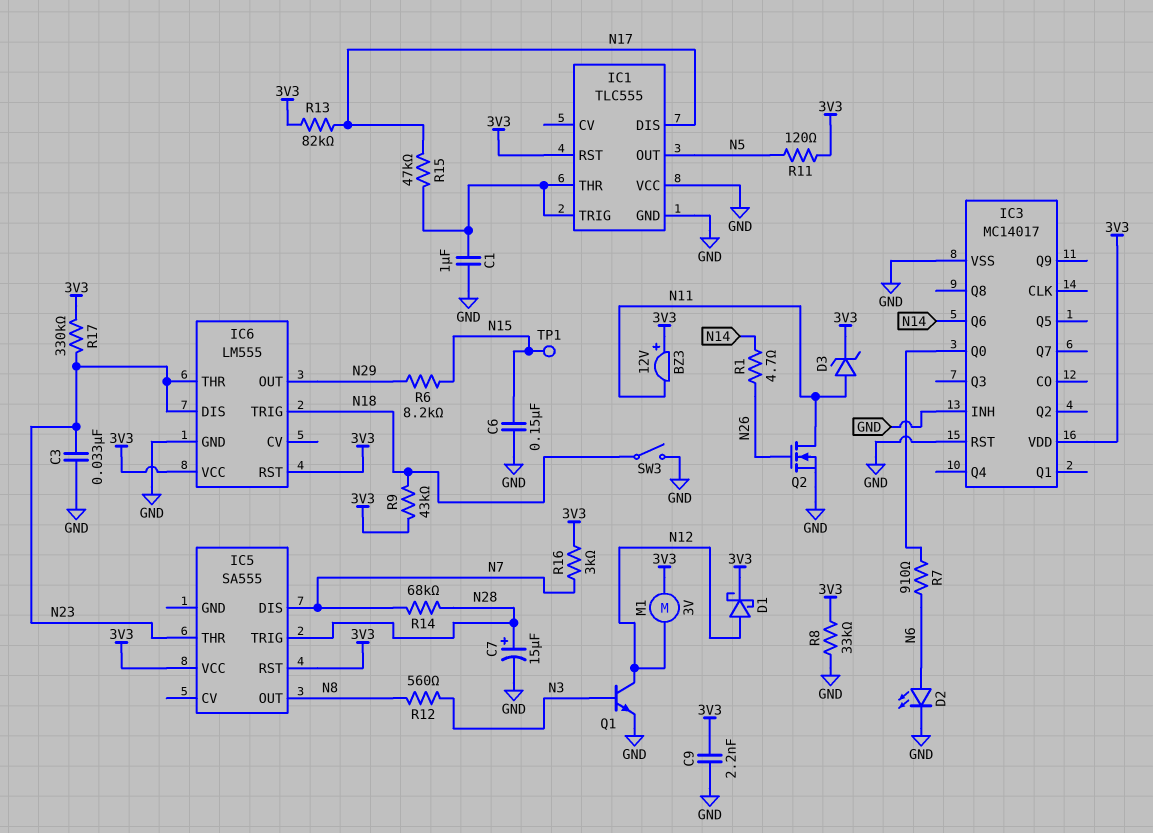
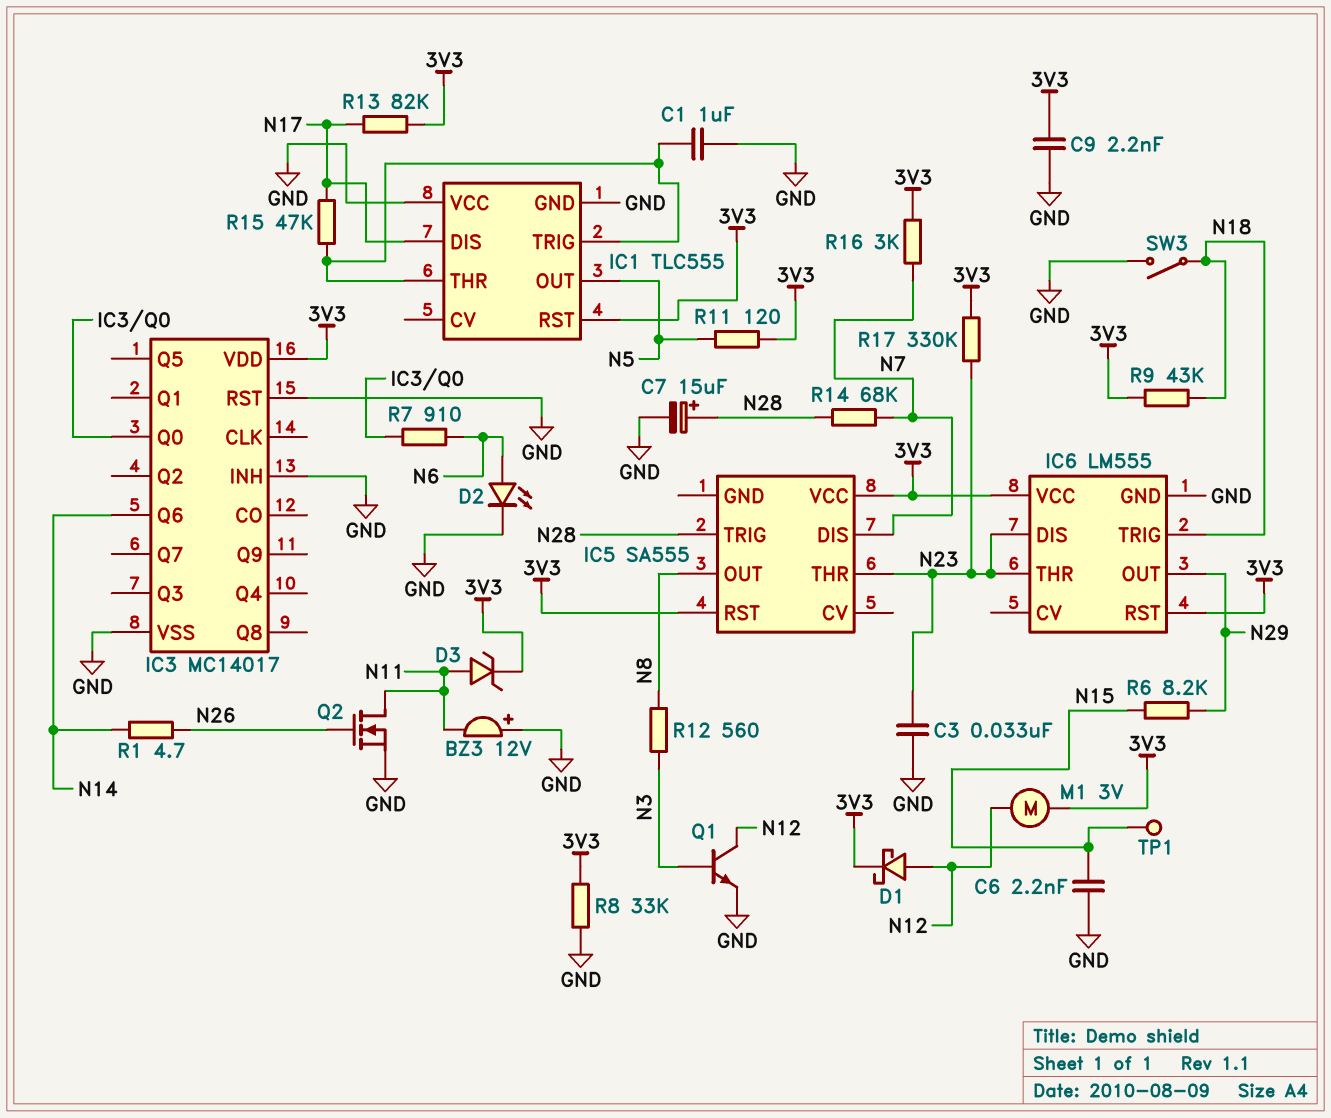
BZ3: buzzer 12V (plus 3V3, minus N11) -> buzzer 12V (plus GND, minus N11)
C6: 150nF (GND, N15) -> 2.2nF (GND, N15)

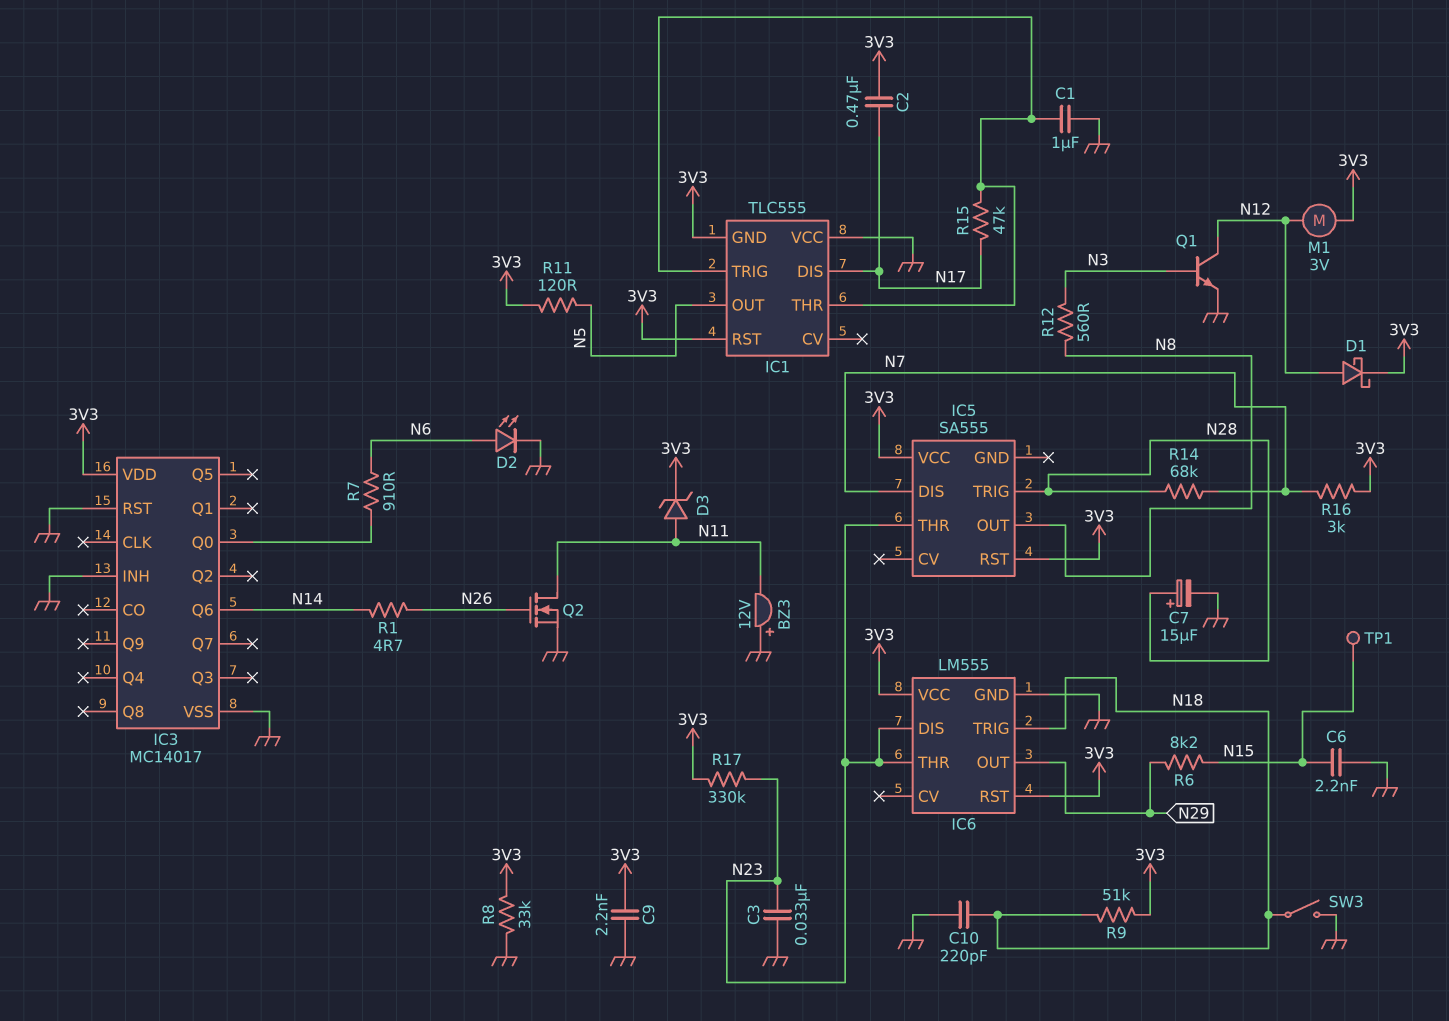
C2: none -> 470nF (3V3, N17)
C10: none -> 220pF (GND, N18)
IC1 pin GND: GND -> 3V3
R9: 43k (3V3, N18) -> 51k (3V3, N18)
R13: 82k (3V3, N17) -> none

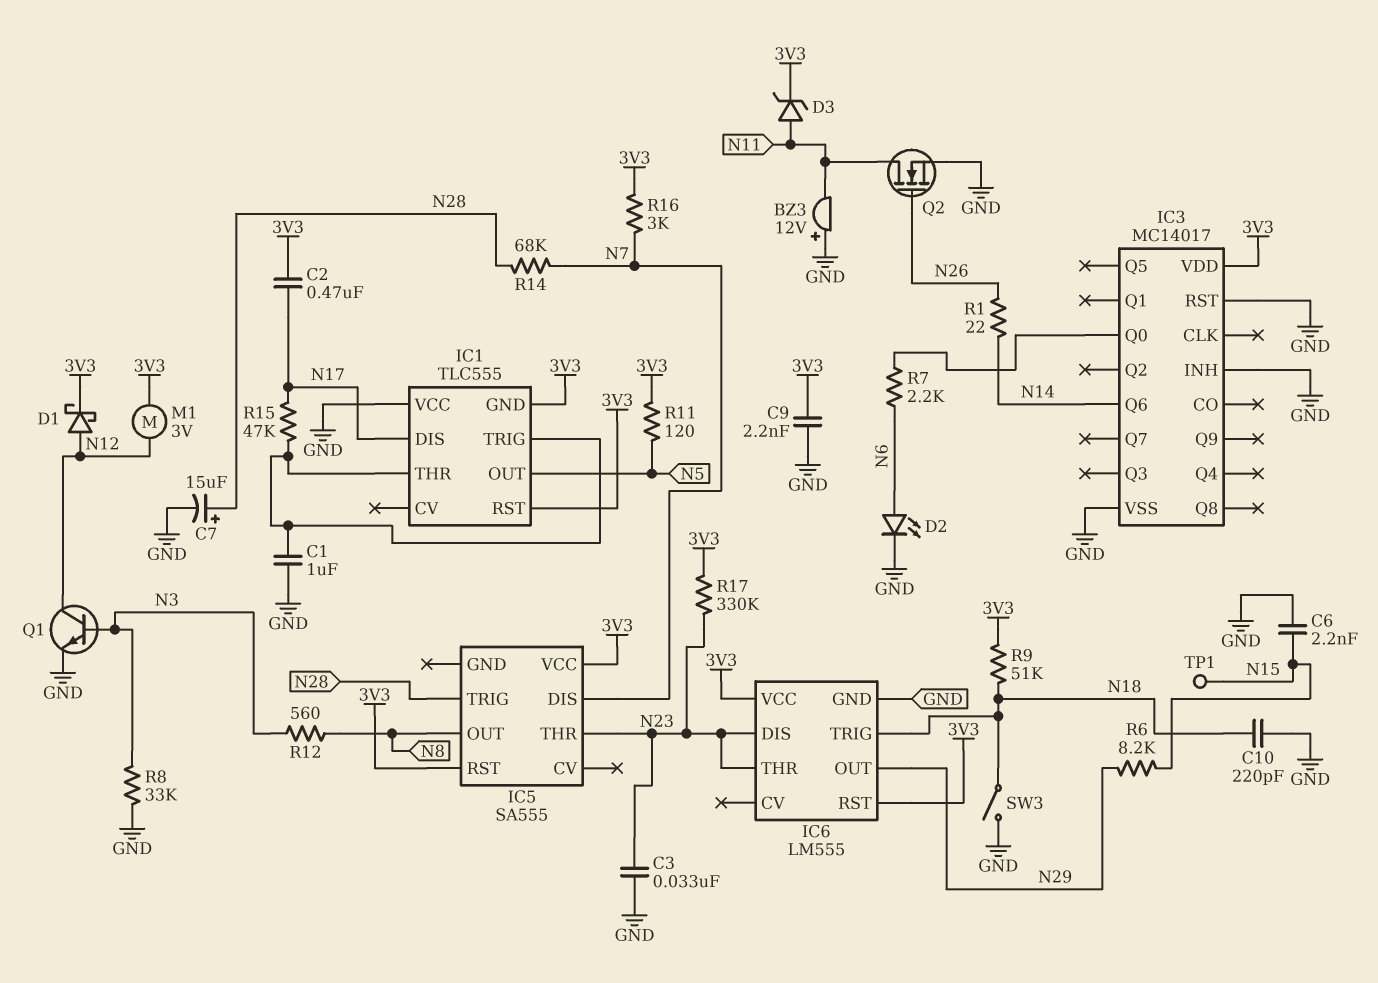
R1: 4.7 (N14, N26) -> 22 (N14, N26)
R7: 910 (IC3/Q0, N6) -> 2.2k (IC3/Q0, N6)
R8: 33k (3V3, GND) -> 33k (GND, N3)

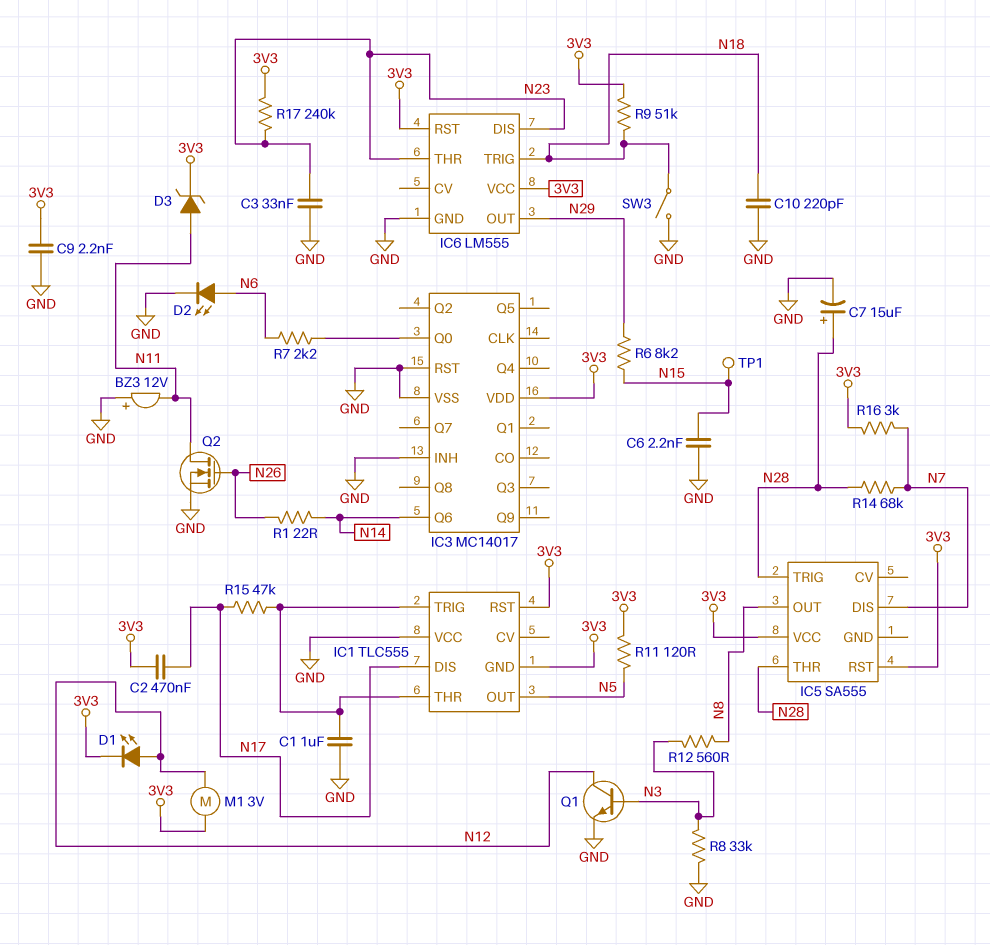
D1: schottky (A N12, K 3V3) -> LED (A N12, K 3V3)
IC5 pin THR: N23 -> N28
R17: 330k (3V3, N23) -> 240k (3V3, N23)

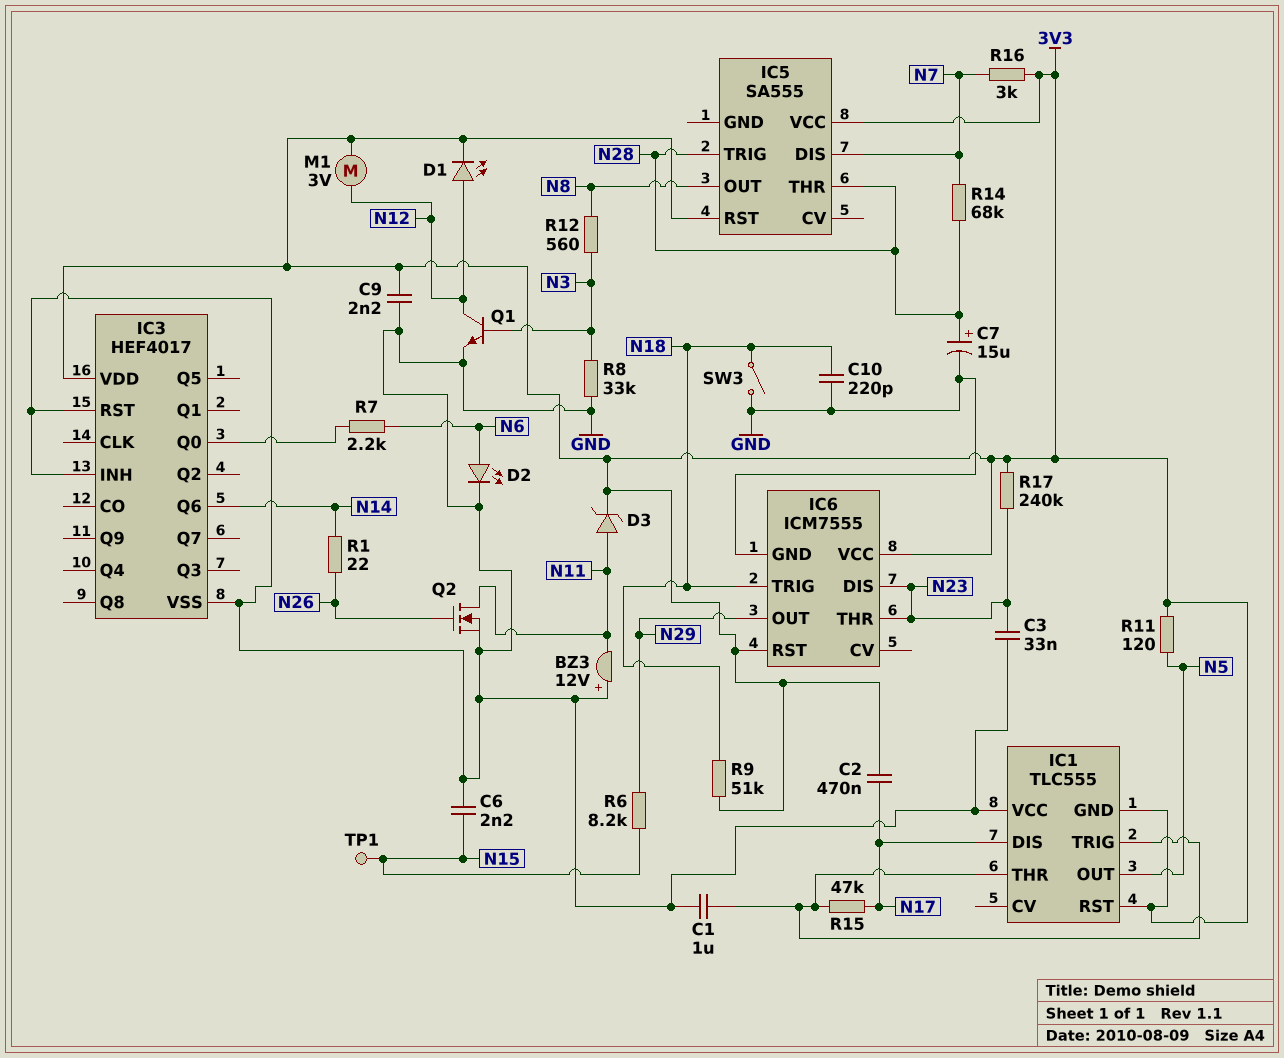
IC3: MC14017 -> HEF4017
IC6: LM555 -> ICM7555

